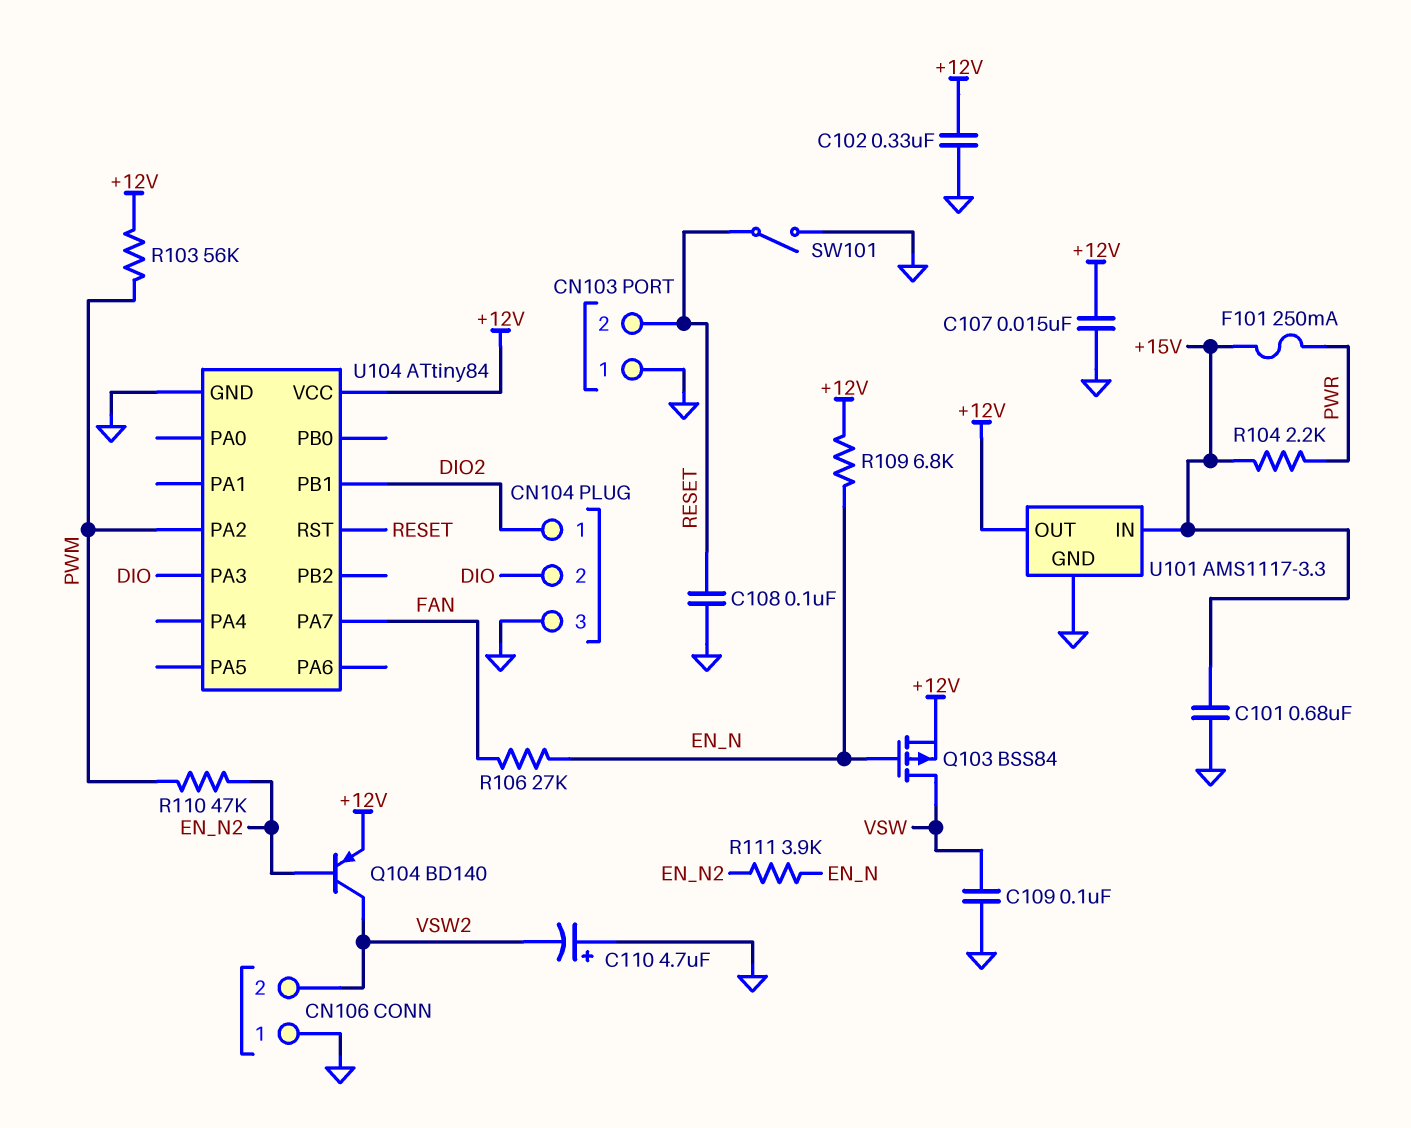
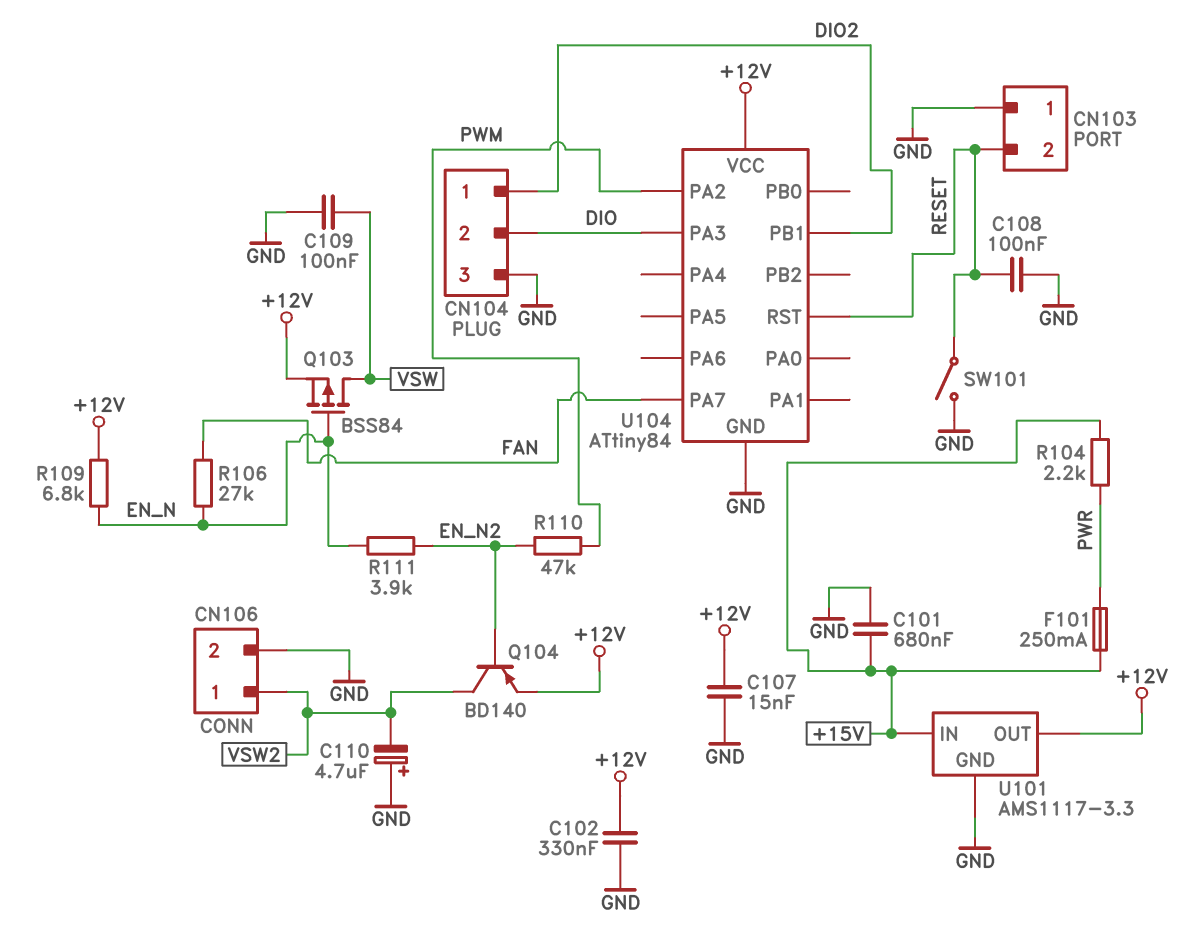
CN106 pin 1: GND -> VSW2
CN106 pin 2: VSW2 -> GND
R103: 56k (+12V, PWM) -> none

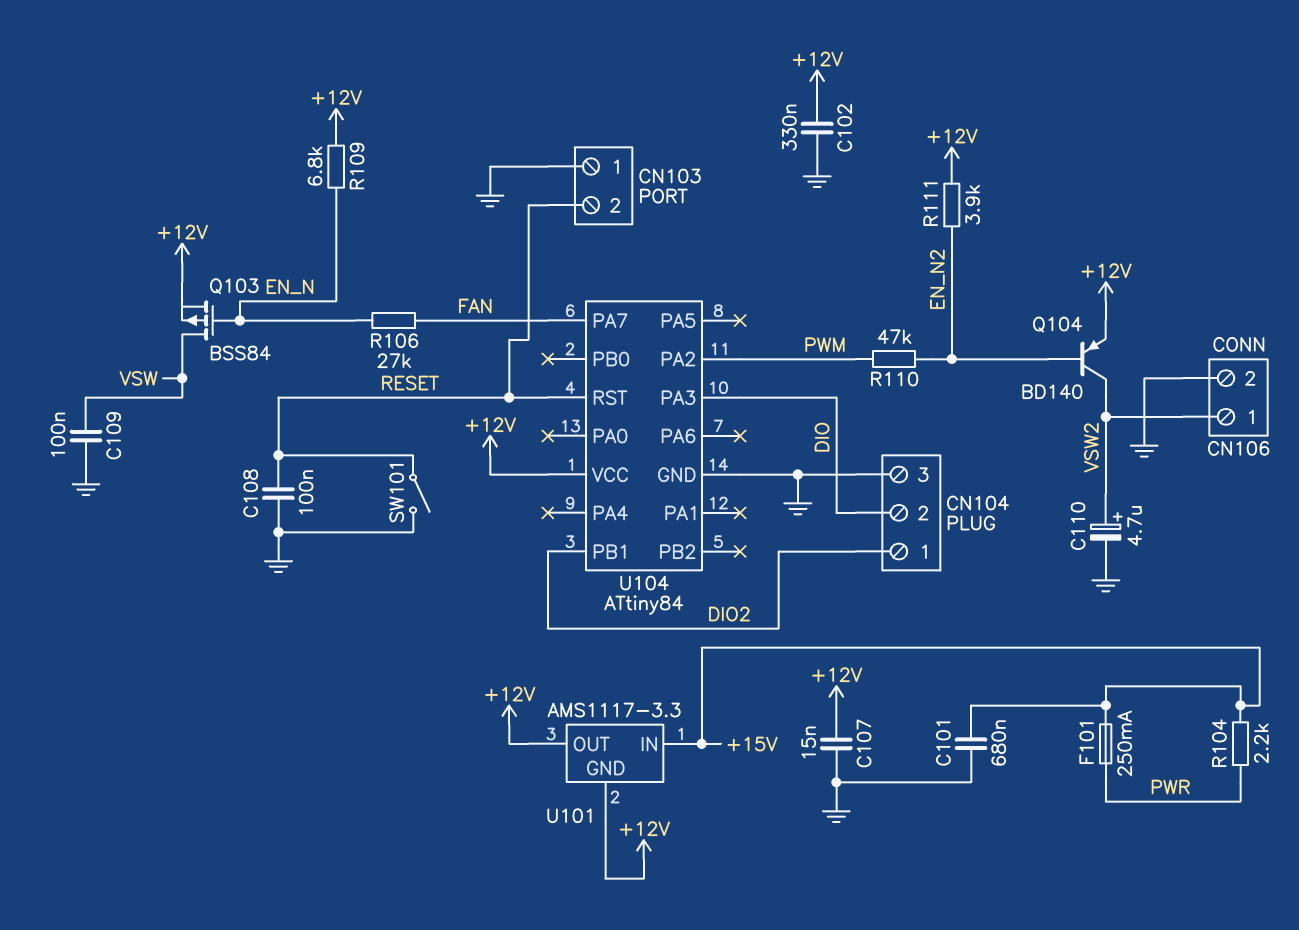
C110: 4.7uF (plus GND, minus VSW2) -> 4.7uF (plus VSW2, minus GND)
R111: 3.9k (EN_N, EN_N2) -> 3.9k (+12V, EN_N2)
U101 pin GND: GND -> +12V

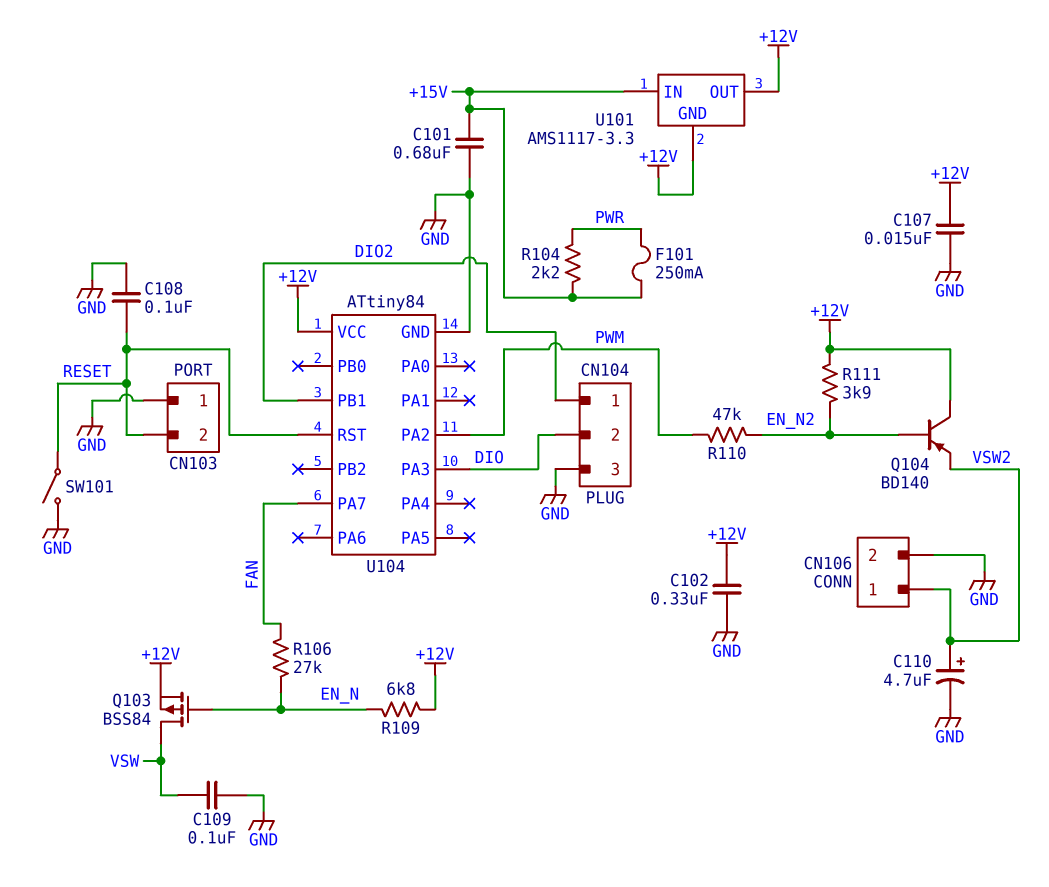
Q104: PNP BD140 (B EN_N2, C VSW2, E +12V) -> PNP BD140 (B EN_N2, C +12V, E VSW2)

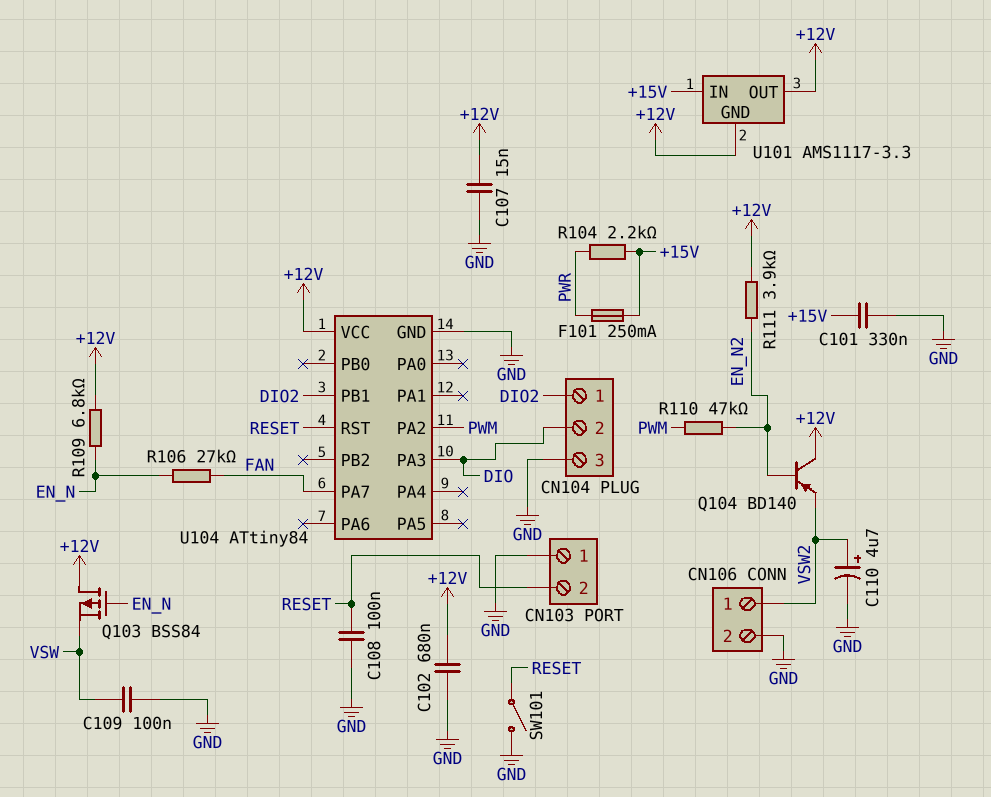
C101: 680nF (+15V, GND) -> 330nF (+15V, GND)
C102: 330nF (+12V, GND) -> 680nF (+12V, GND)
Q103: PMOS BSS84 (G EN_N, D VSW, S +12V) -> PMOS BSS84 (G EN_N, D +12V, S VSW)

